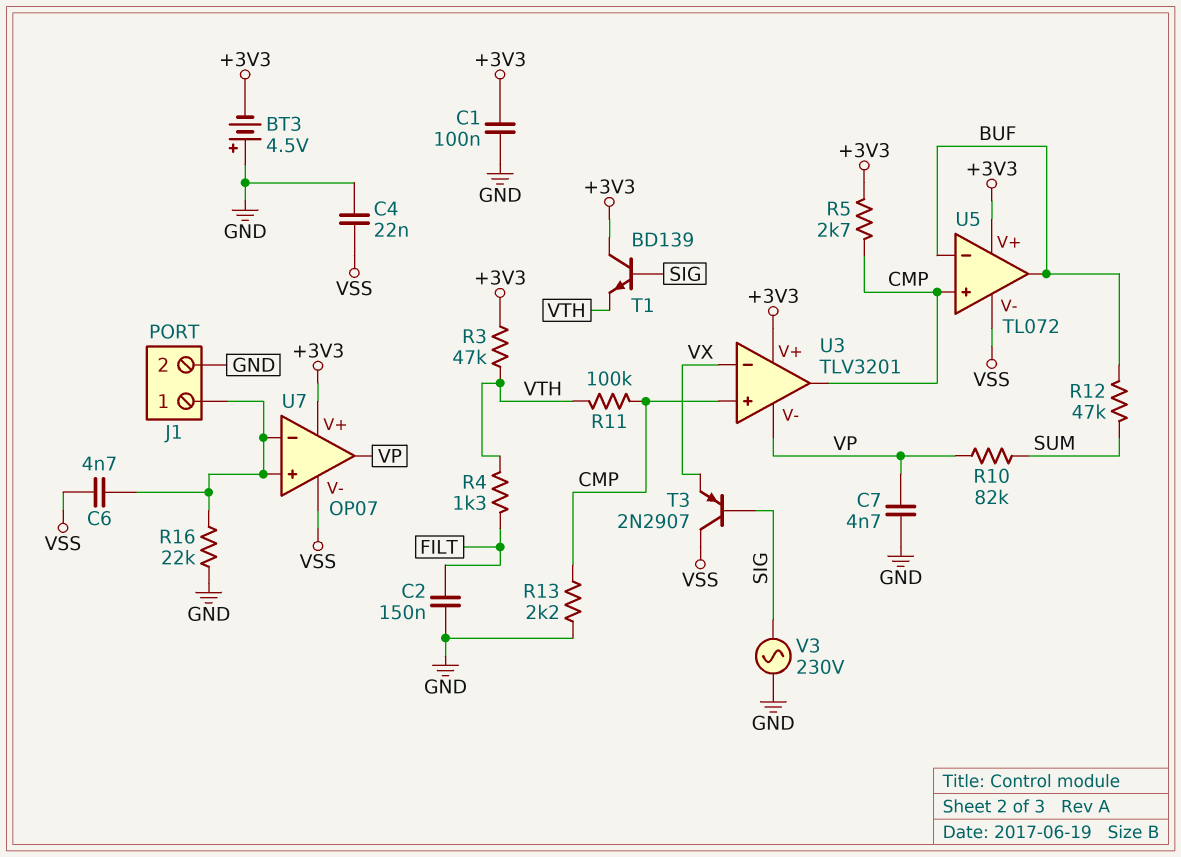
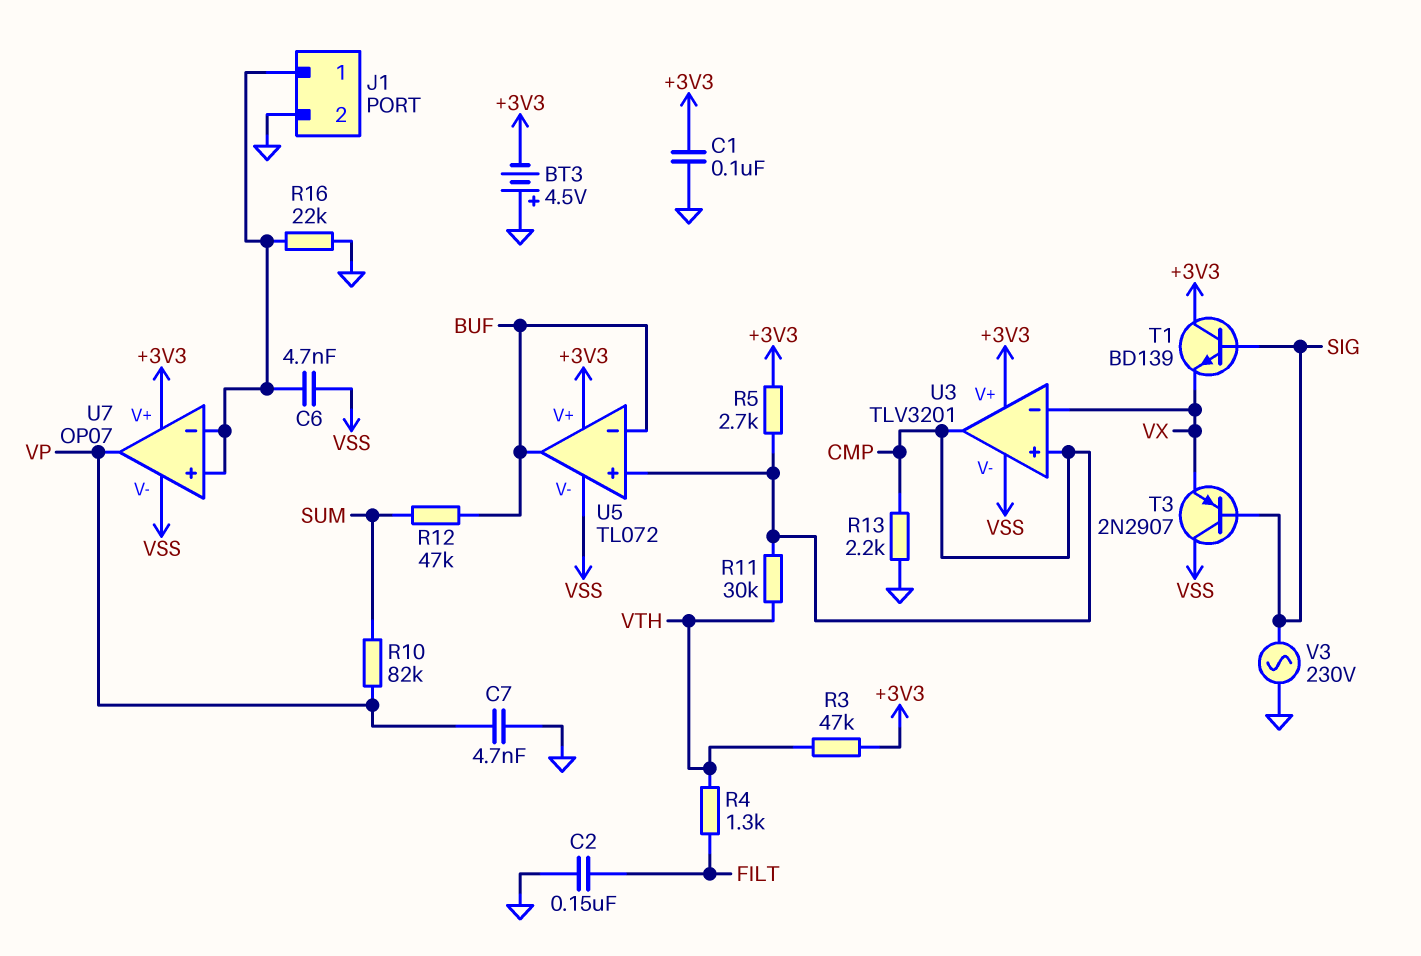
C4: 22nF (GND, VSS) -> none
R11: 100k (CMP, VTH) -> 30k (CMP, VTH)
T1: NPN BD139 (B SIG, C +3V3, E VTH) -> NPN BD139 (B SIG, C +3V3, E VX)
U3 pin V-: VP -> VSS

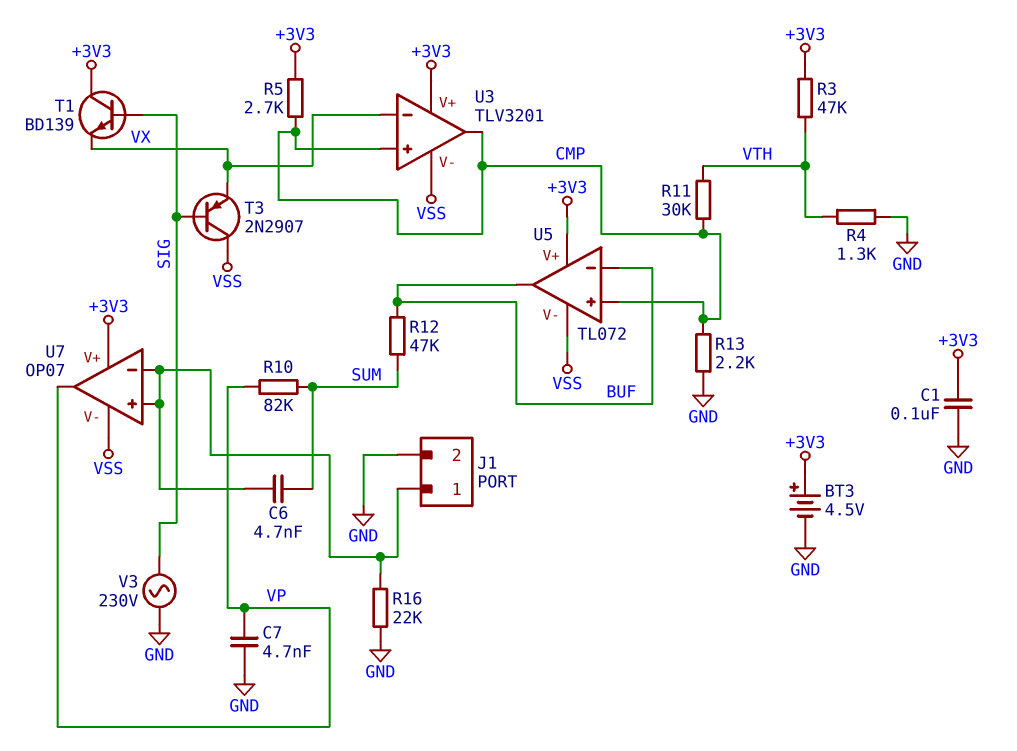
BT3: 4.5V (plus GND, minus +3V3) -> 4.5V (plus +3V3, minus GND)
C2: 150nF (FILT, GND) -> none
C6: 4.7nF (J1/1, VSS) -> 4.7nF (J1/1, SUM)
R4: 1.3k (FILT, VTH) -> 1.3k (GND, VTH)

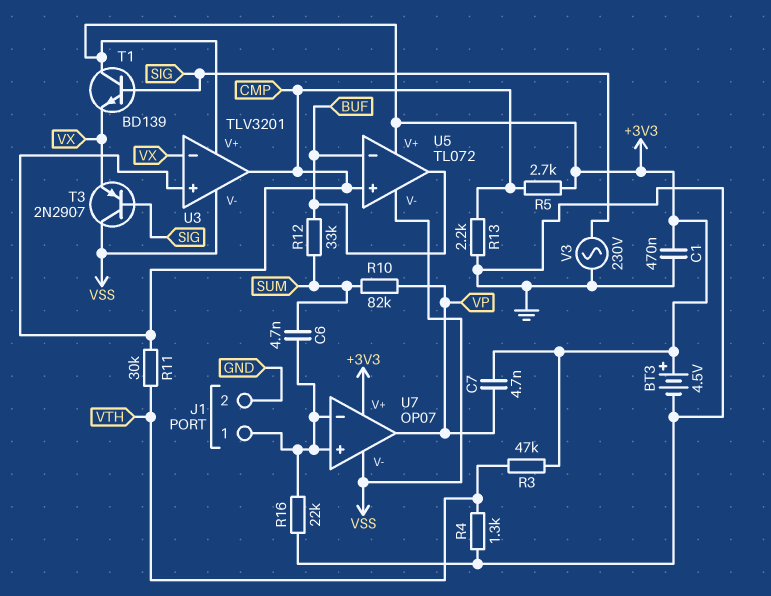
C1: 100nF (+3V3, GND) -> 470nF (+3V3, GND)
C7: 4.7nF (GND, VP) -> 4.7nF (+3V3, VP)
R12: 47k (BUF, SUM) -> 33k (BUF, SUM)

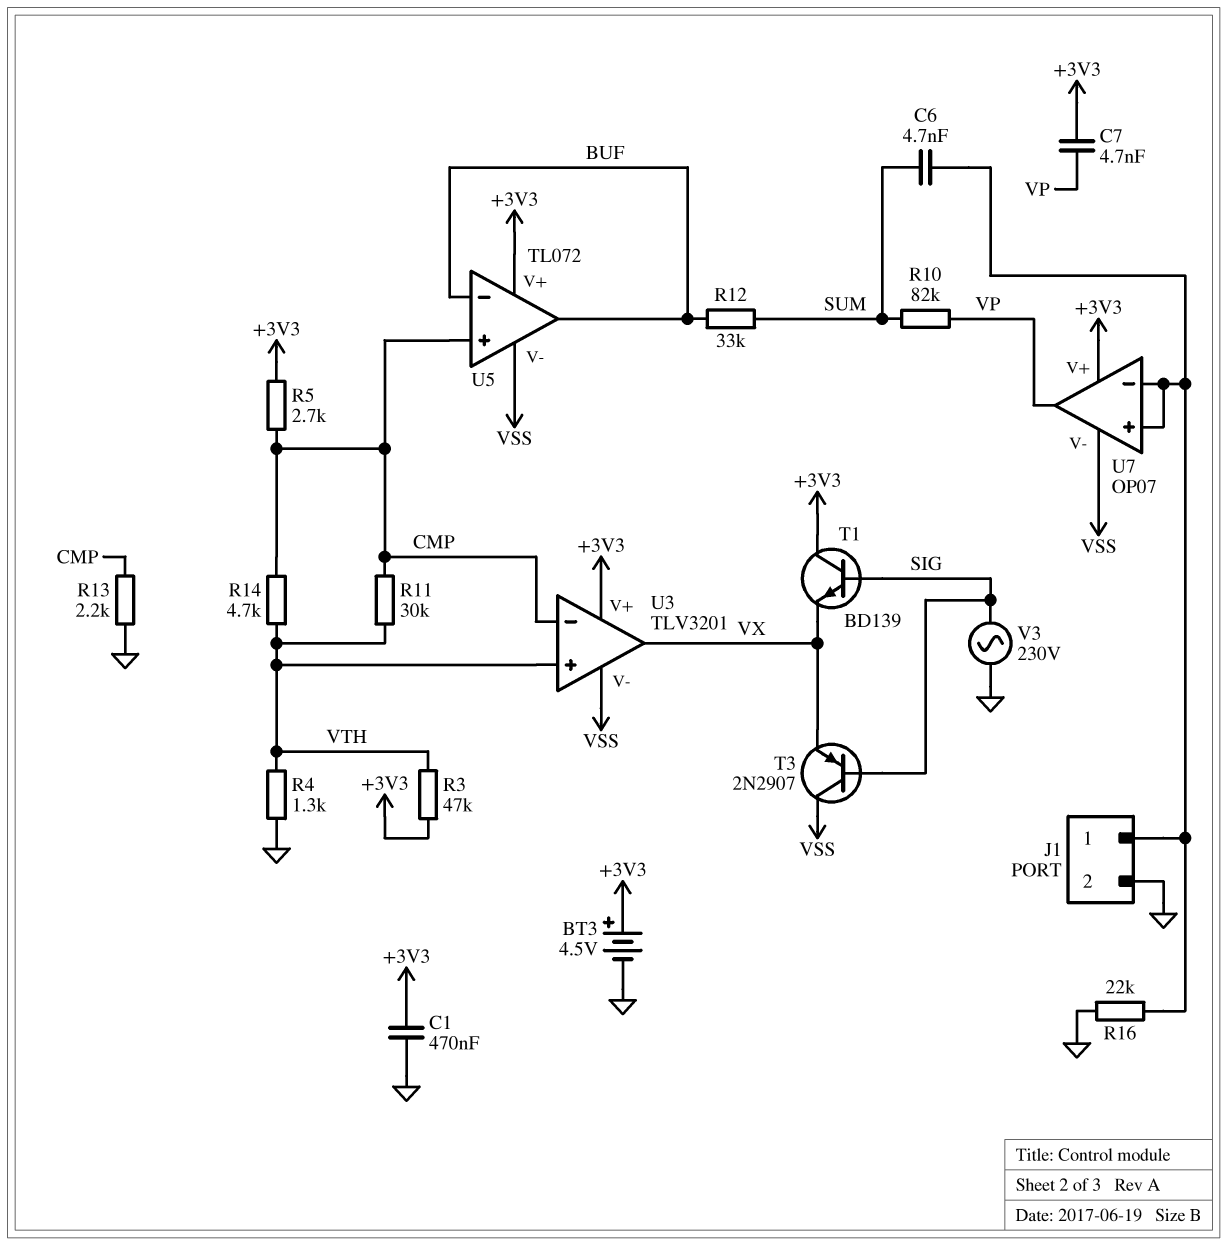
R14: none -> 4.7k (CMP, VTH)
U3 pin in+: CMP -> VTH
U3 pin in-: VX -> CMP
U3 pin out: CMP -> VX

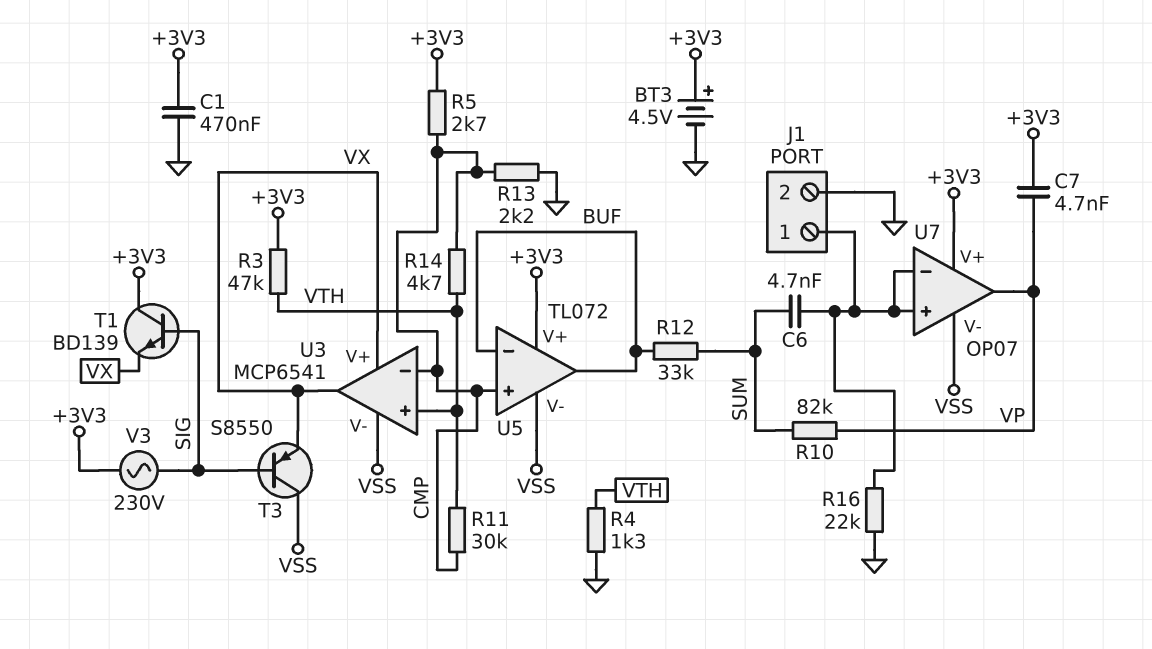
T3: PNP 2N2907 (B SIG, C VSS, E VX) -> PNP S8550 (B SIG, C VSS, E VX)
U3: TLV3201 -> MCP6541
U3 pin V+: +3V3 -> VX
V3: AC 230V (GND, SIG) -> AC 230V (+3V3, SIG)

